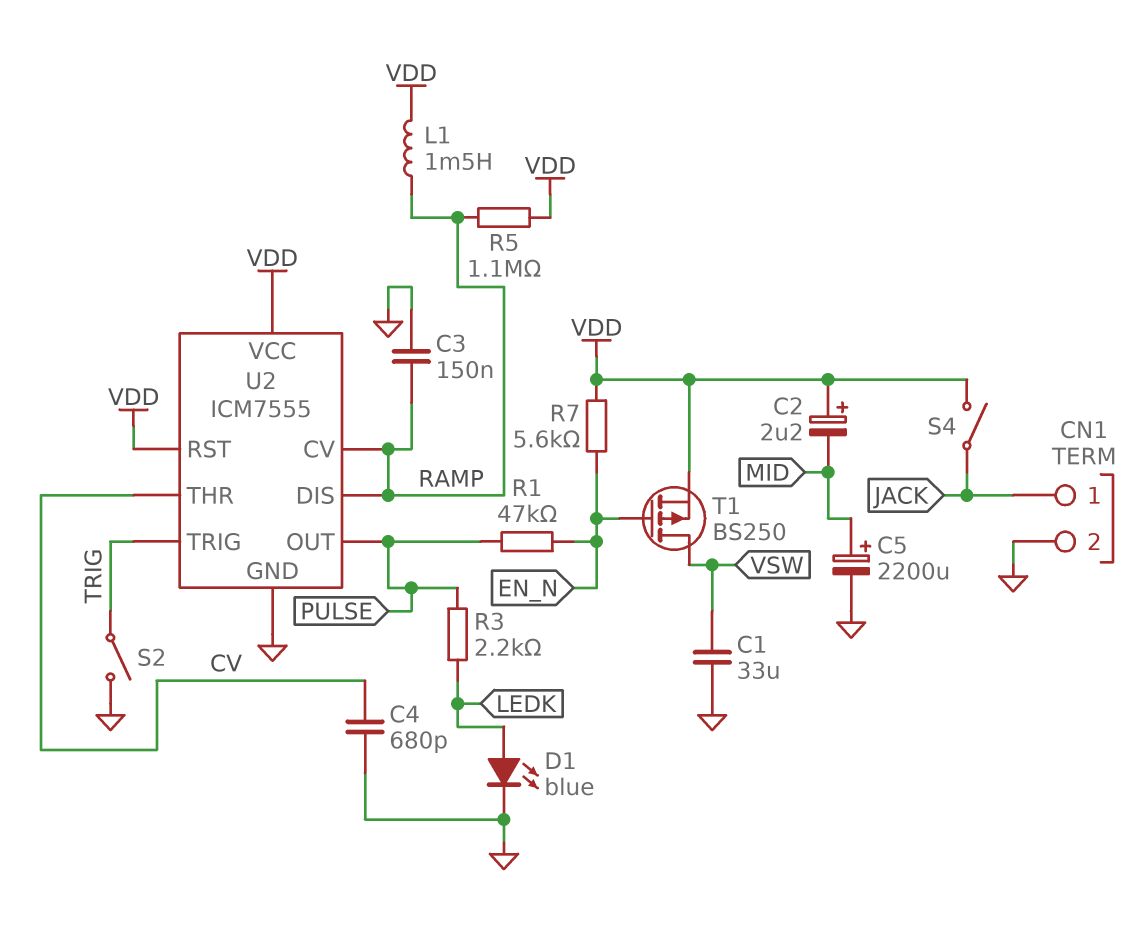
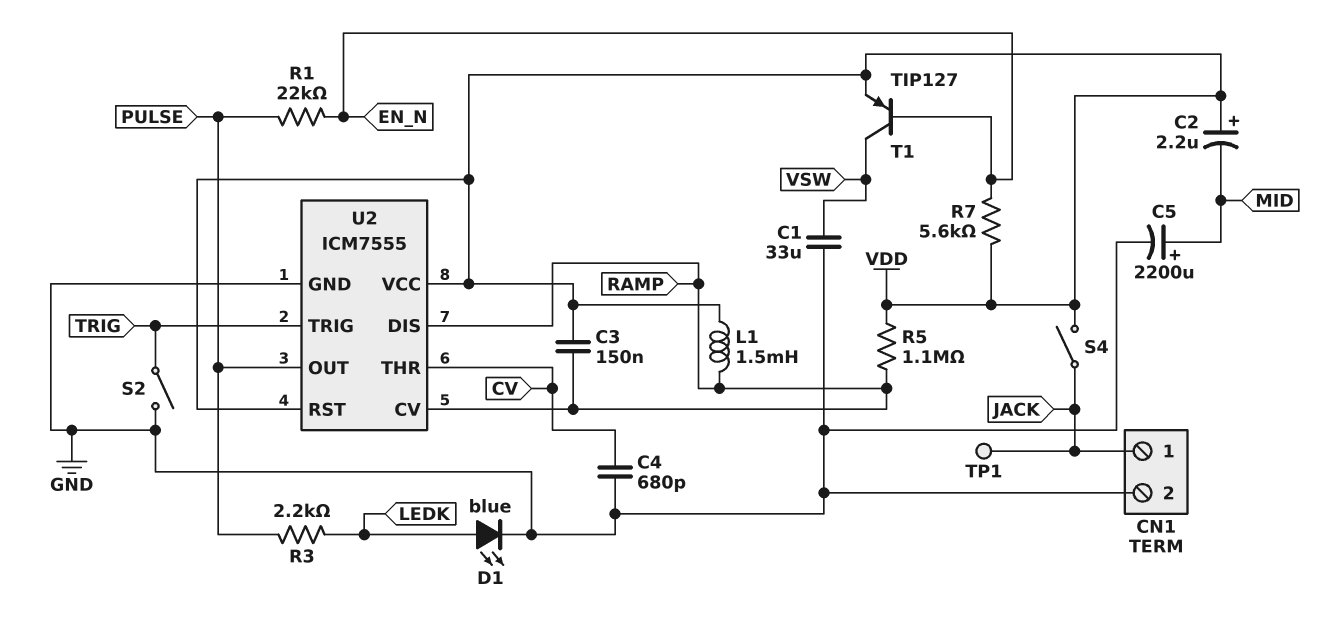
C3: 150nF (GND, RAMP) -> 150nF (RAMP, VDD)
R1: 47k (EN_N, PULSE) -> 22k (EN_N, PULSE)
T1: PMOS BS250 (G EN_N, D VSW, S VDD) -> PNP TIP127 (B EN_N, C VSW, E VDD)
TP1: none -> test point (JACK)

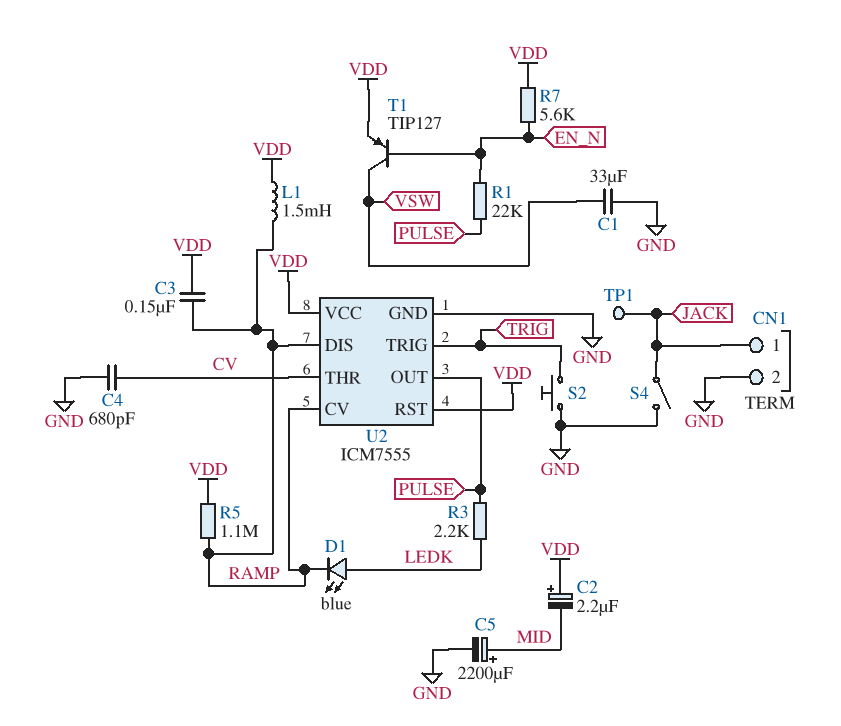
D1: LED blue (A LEDK, K GND) -> LED blue (A LEDK, K RAMP)
S2: switch (GND, TRIG) -> button (GND, TRIG)
S4: switch (JACK, VDD) -> switch (GND, JACK)

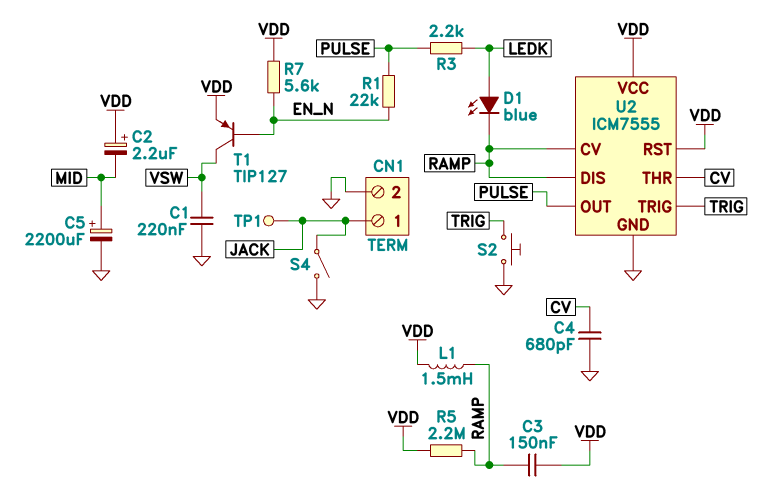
C1: 33uF (GND, VSW) -> 220nF (GND, VSW)
R5: 1.1M (RAMP, VDD) -> 2.2M (RAMP, VDD)

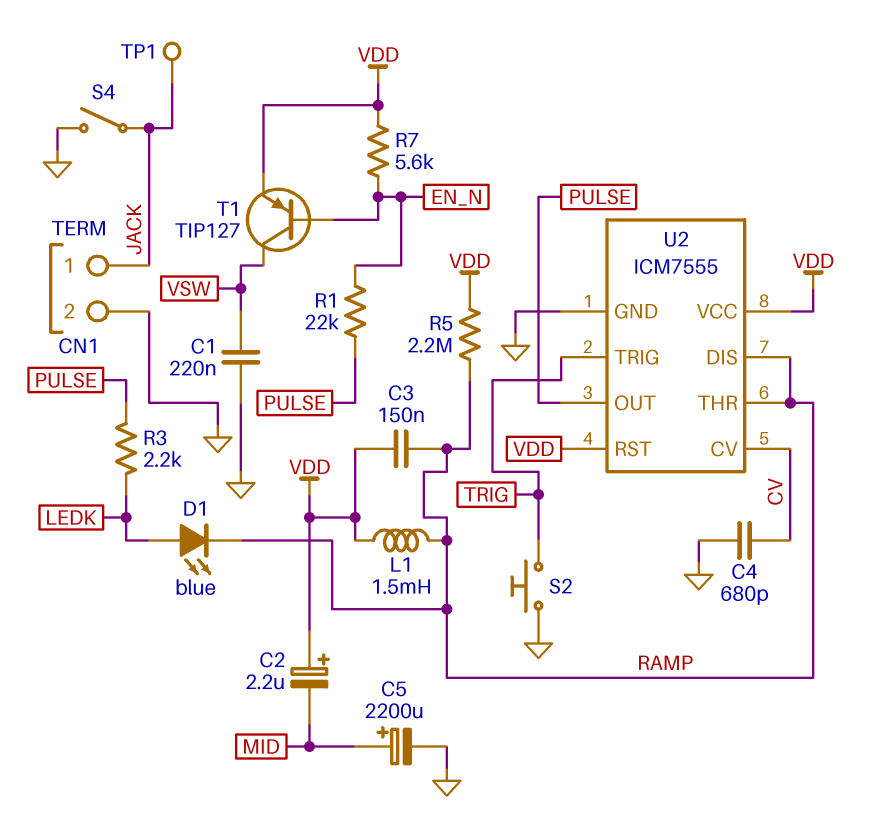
U2 pin CV: RAMP -> CV
U2 pin THR: CV -> RAMP

